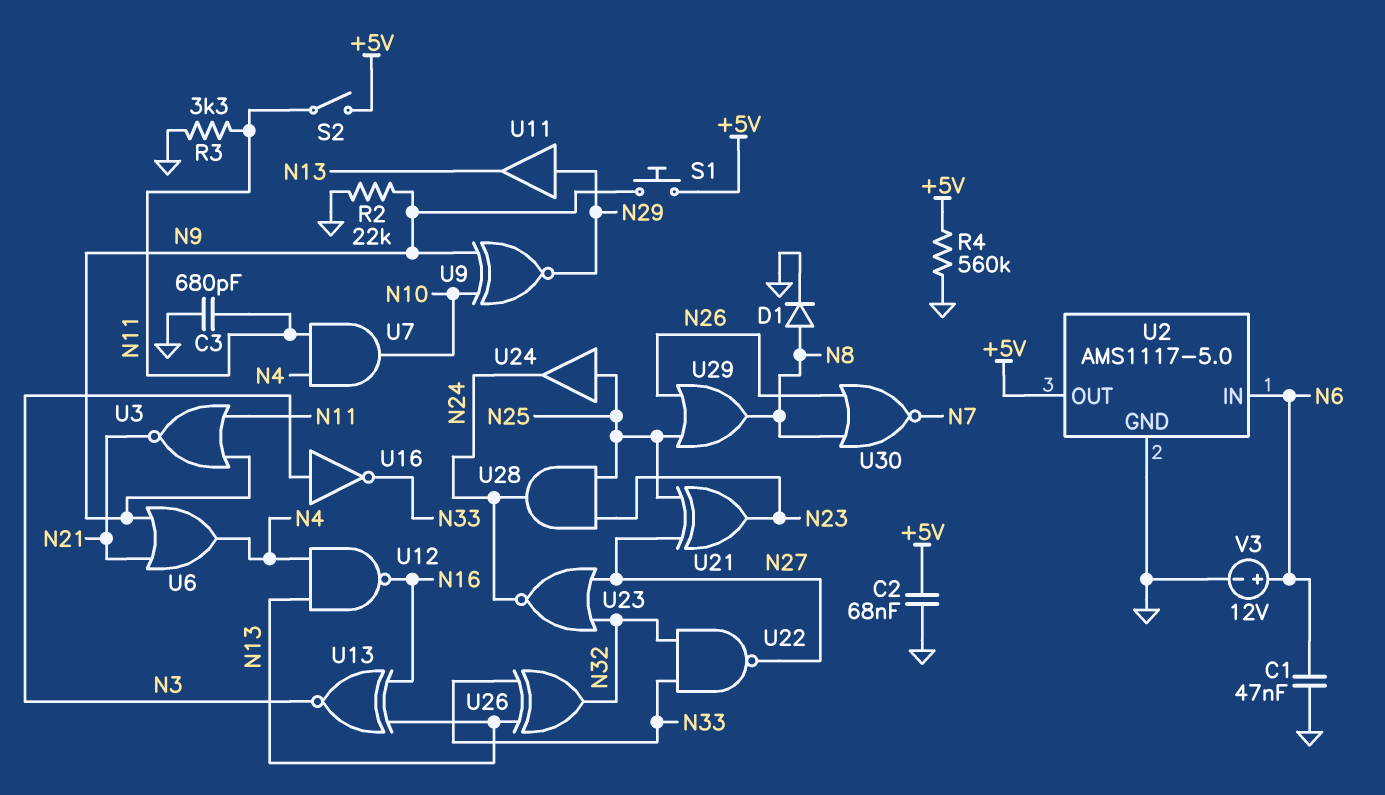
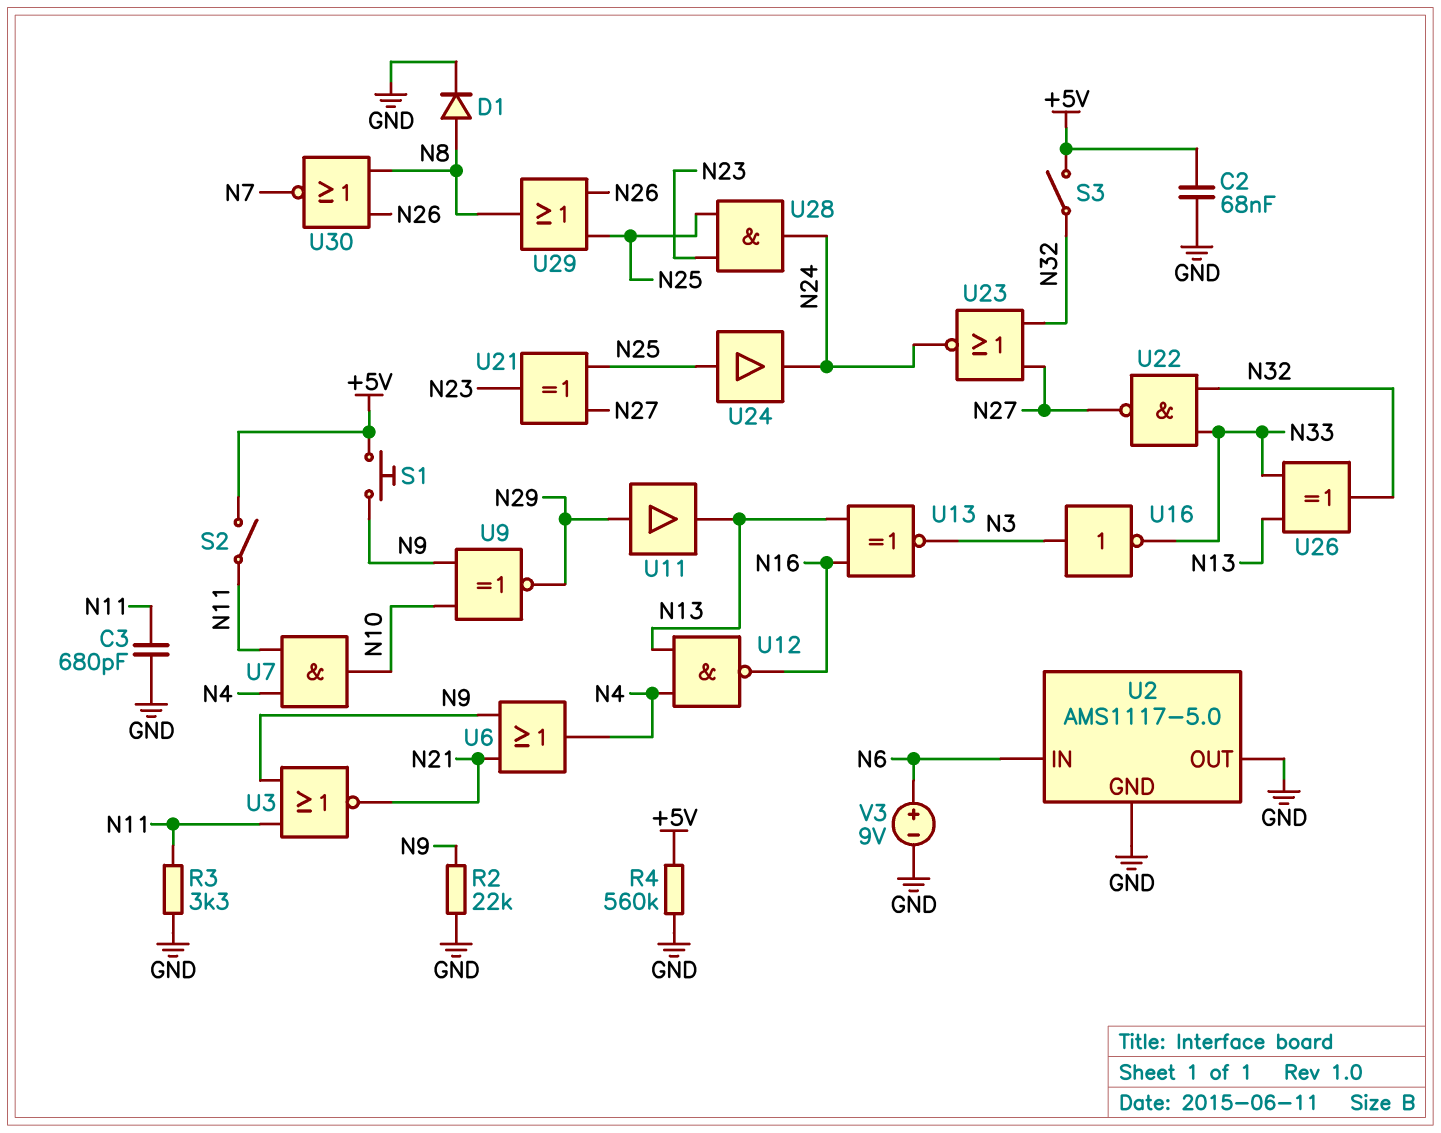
C1: 47nF (GND, N6) -> none
S3: none -> switch (+5V, N32)
U2 pin OUT: +5V -> GND
V3: 12V (plus N6, minus GND) -> 9V (plus N6, minus GND)

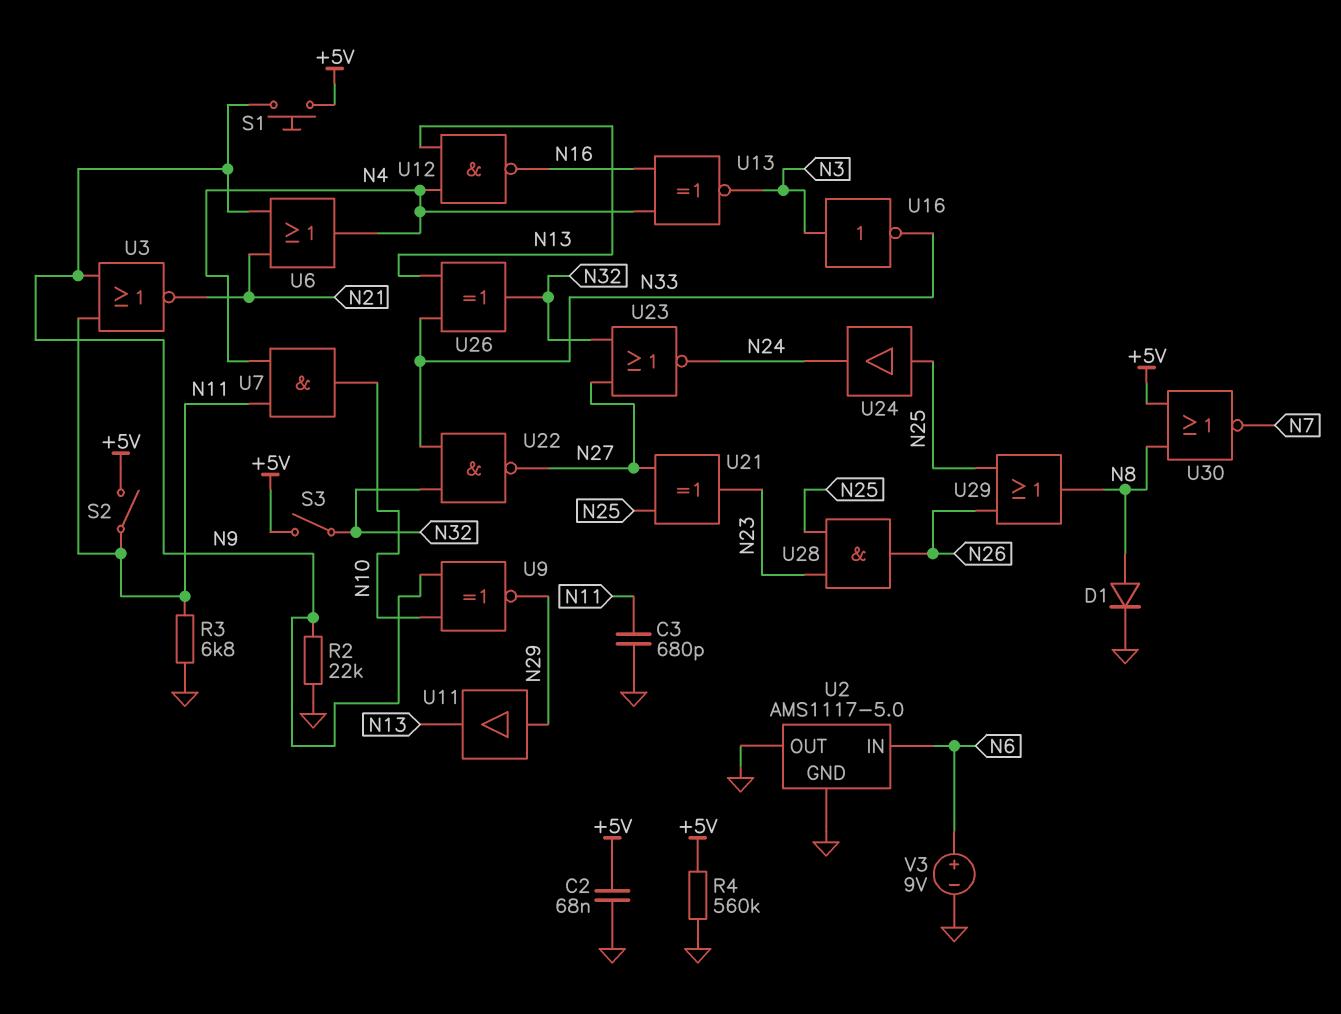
R3: 3.3k (GND, N11) -> 6.8k (GND, N11)
U13: XNOR (in N13, in N16, out N3) -> XNOR (in N4, in N16, out N3)
U28: AND (in N23, in N25, out N24) -> AND (in N23, in N25, out N26)
U30: NOR (in N8, in N26, out N7) -> NOR (in +5V, in N8, out N7)

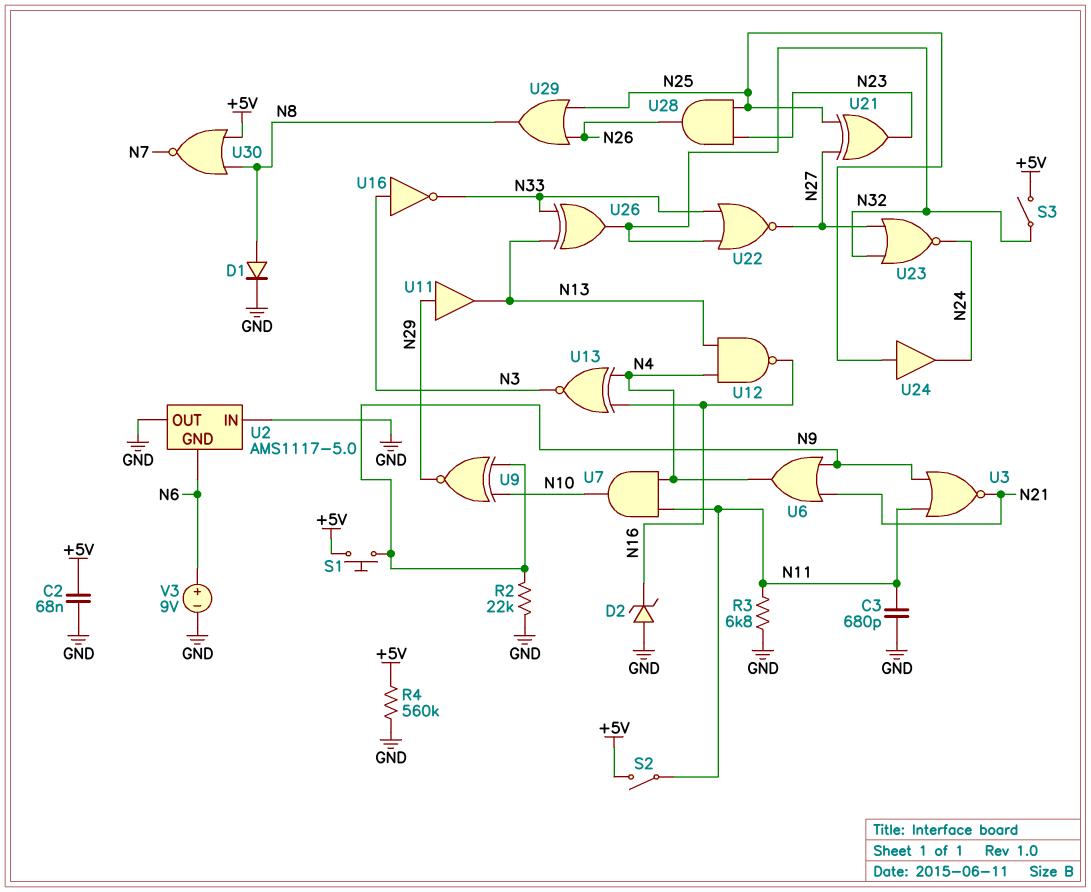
D2: none -> zener (A GND, K N16)
U2 pin GND: GND -> N6
U2 pin IN: N6 -> GND
U22: NAND (in N32, in N33, out N27) -> NOR (in N32, in N33, out N27)

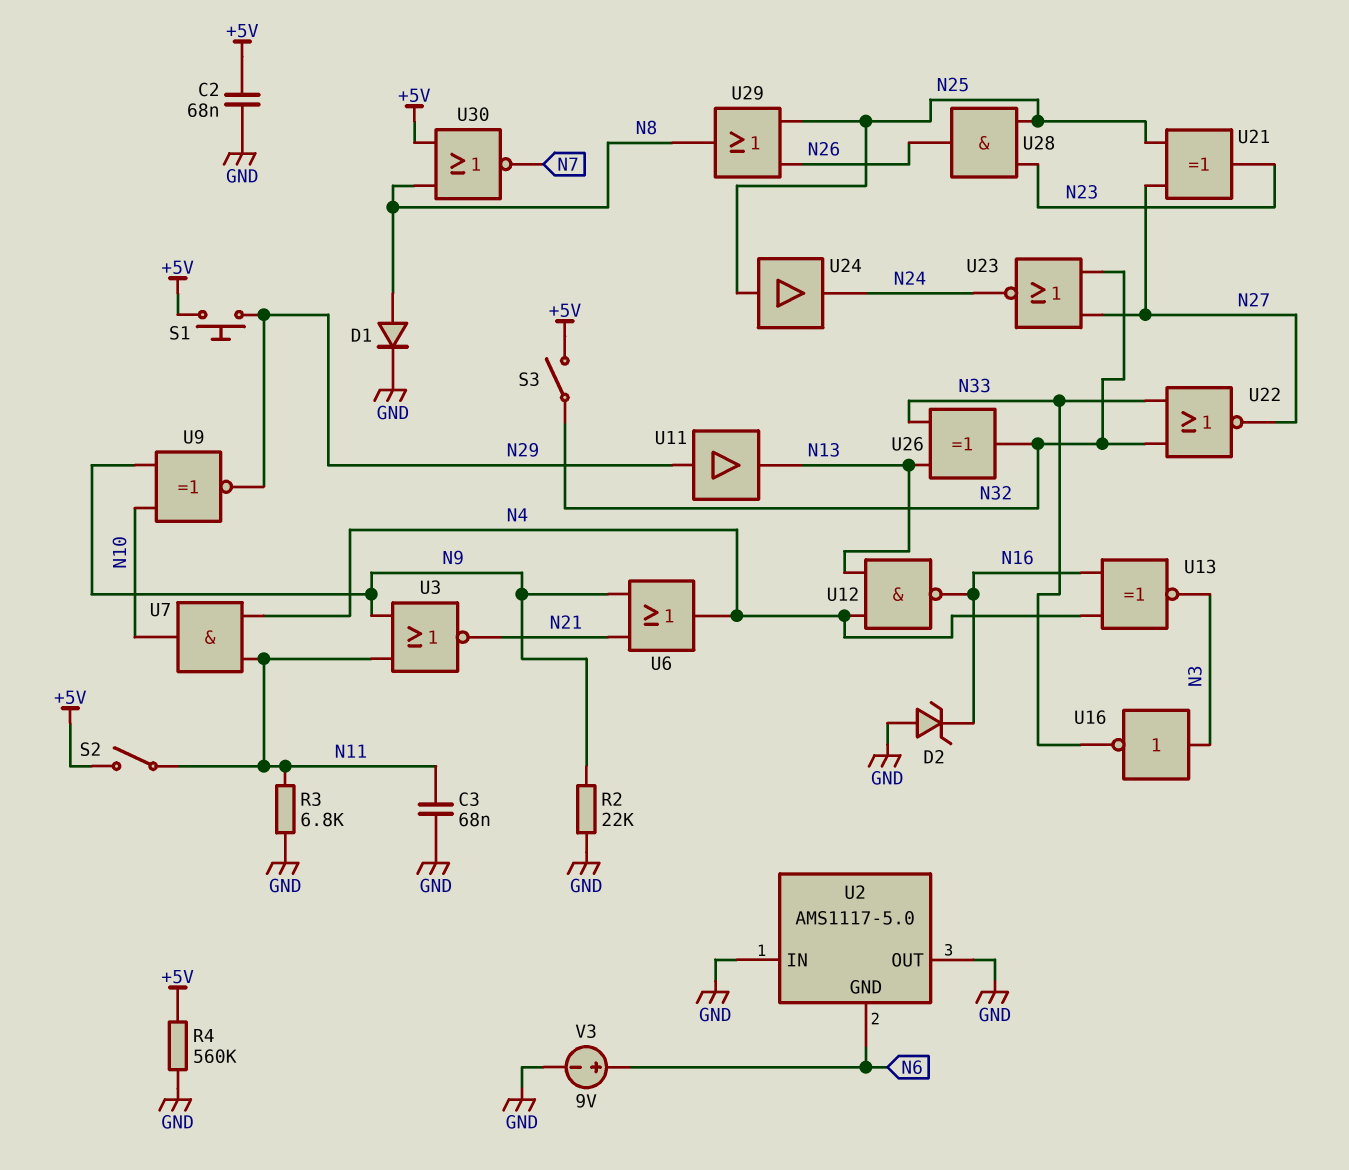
C3: 680pF (GND, N11) -> 68nF (GND, N11)
S1: button (+5V, N9) -> button (+5V, N29)

